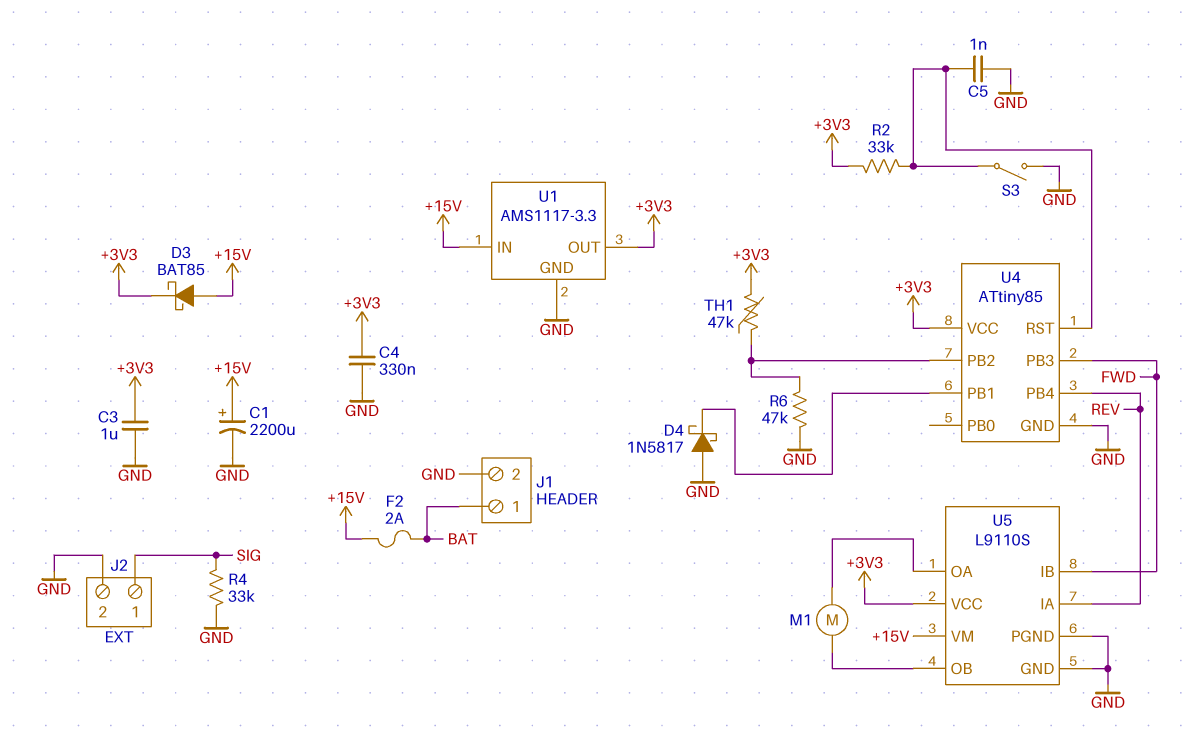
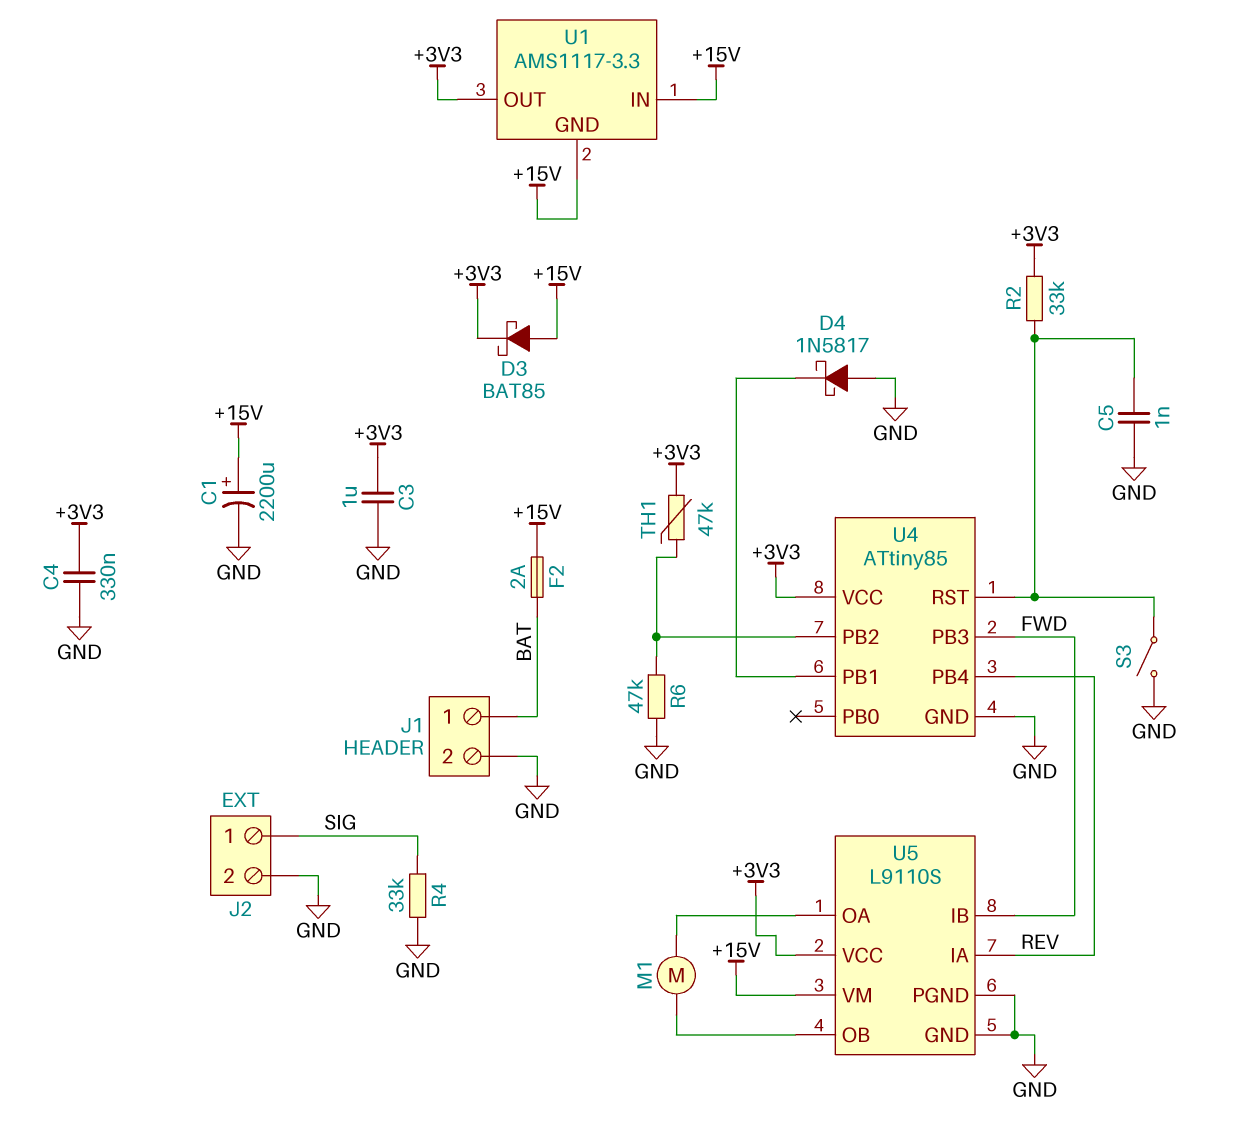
U1 pin GND: GND -> +15V

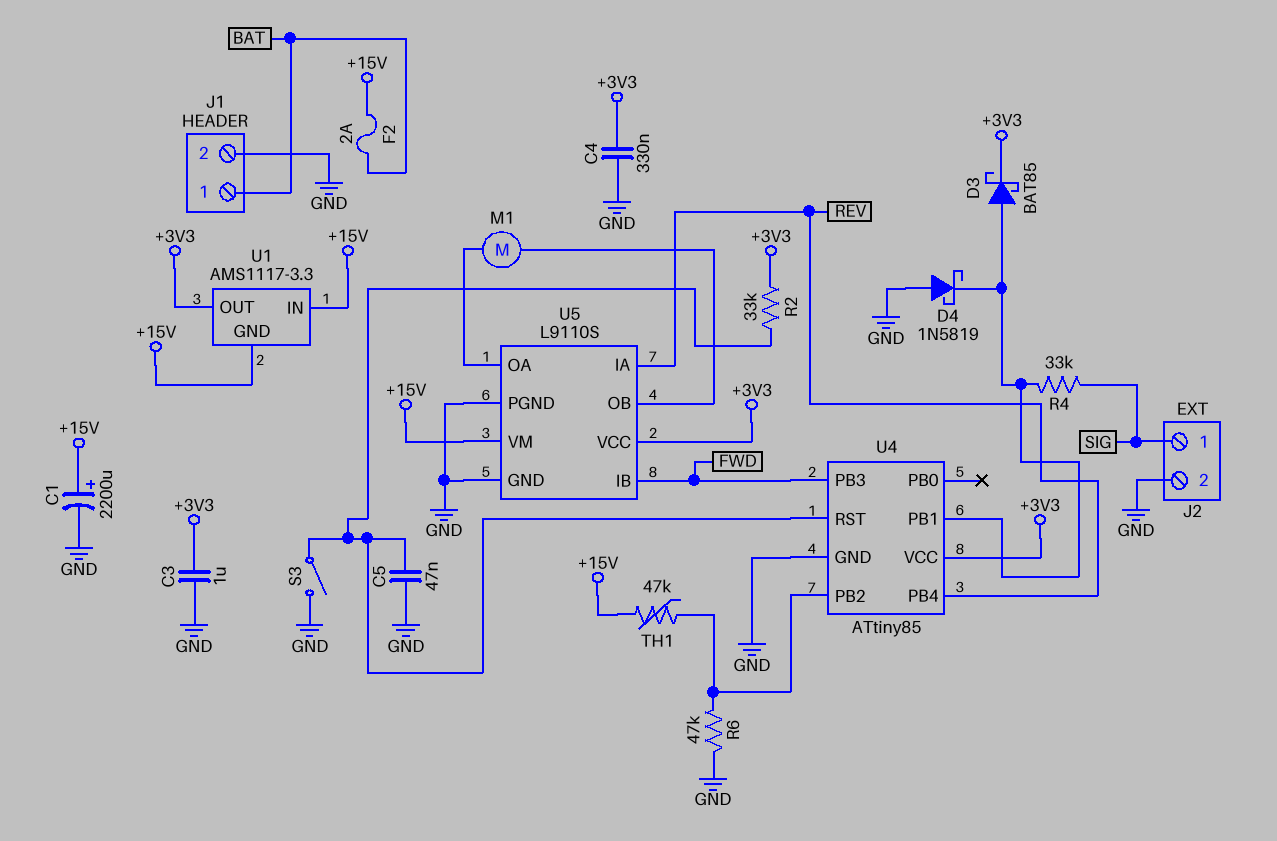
C5: 1nF (GND, U4/RST) -> 47nF (GND, U4/RST)
D3: schottky BAT85 (A +15V, K +3V3) -> schottky BAT85 (A U4/PB1, K +3V3)
D4: schottky 1N5817 (A GND, K U4/PB1) -> schottky 1N5819 (A GND, K U4/PB1)
R4: 33k (GND, SIG) -> 33k (SIG, U4/PB1)
TH1: 47k (+3V3, U4/PB2) -> 47k (+15V, U4/PB2)

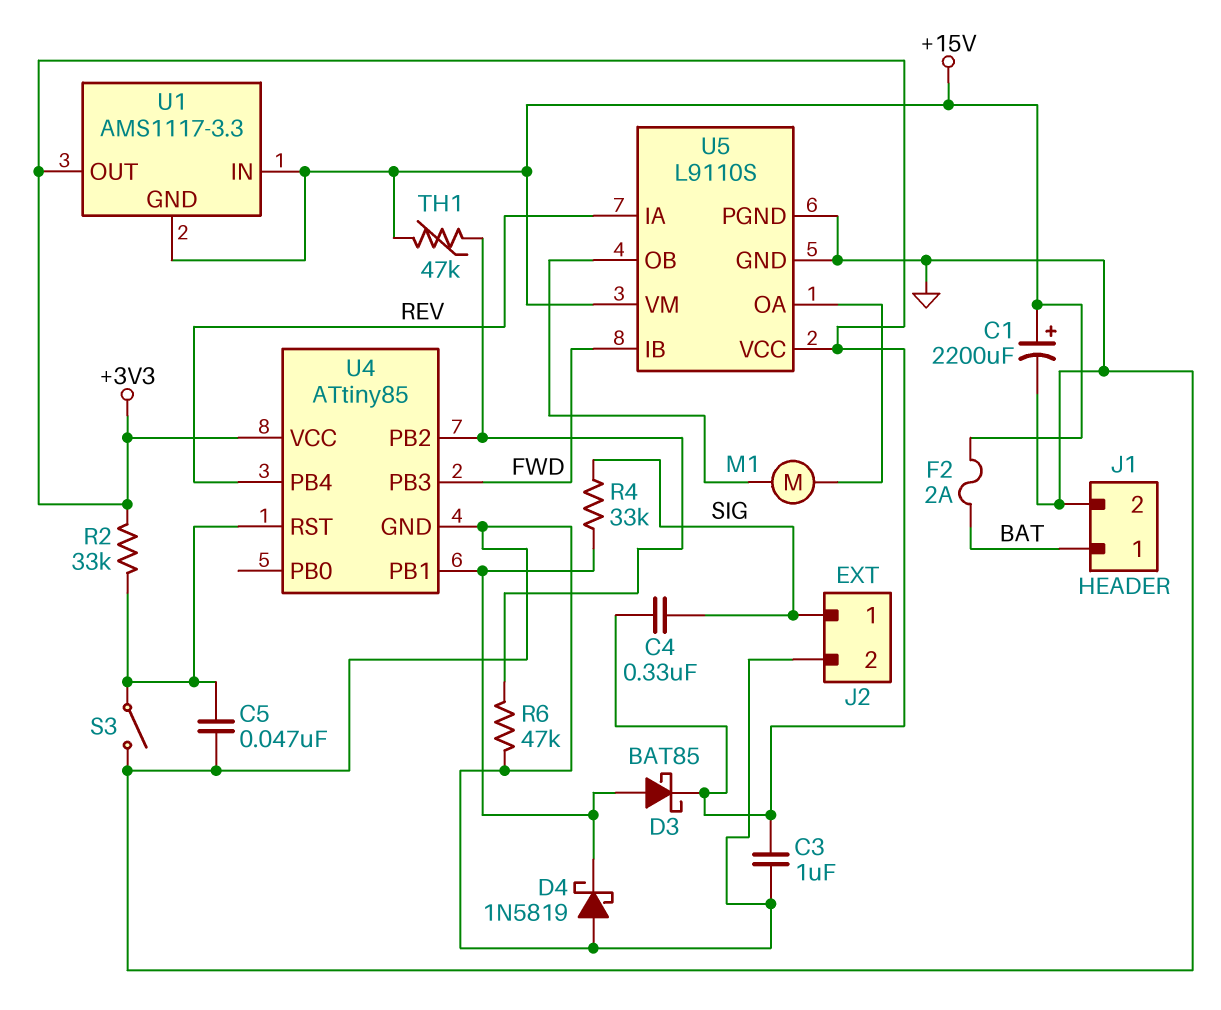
C4: 330nF (+3V3, GND) -> 330nF (+3V3, SIG)

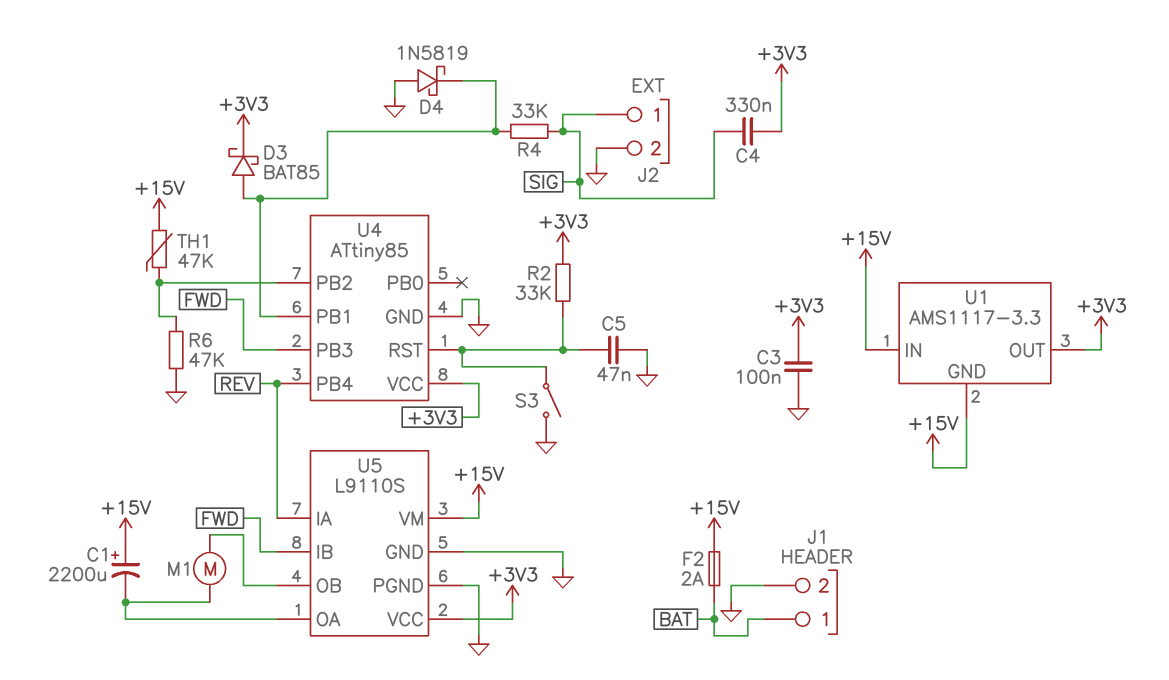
C1: 2200uF (plus +15V, minus GND) -> 2200uF (plus +15V, minus U5/OA)
C3: 1uF (+3V3, GND) -> 100nF (+3V3, GND)

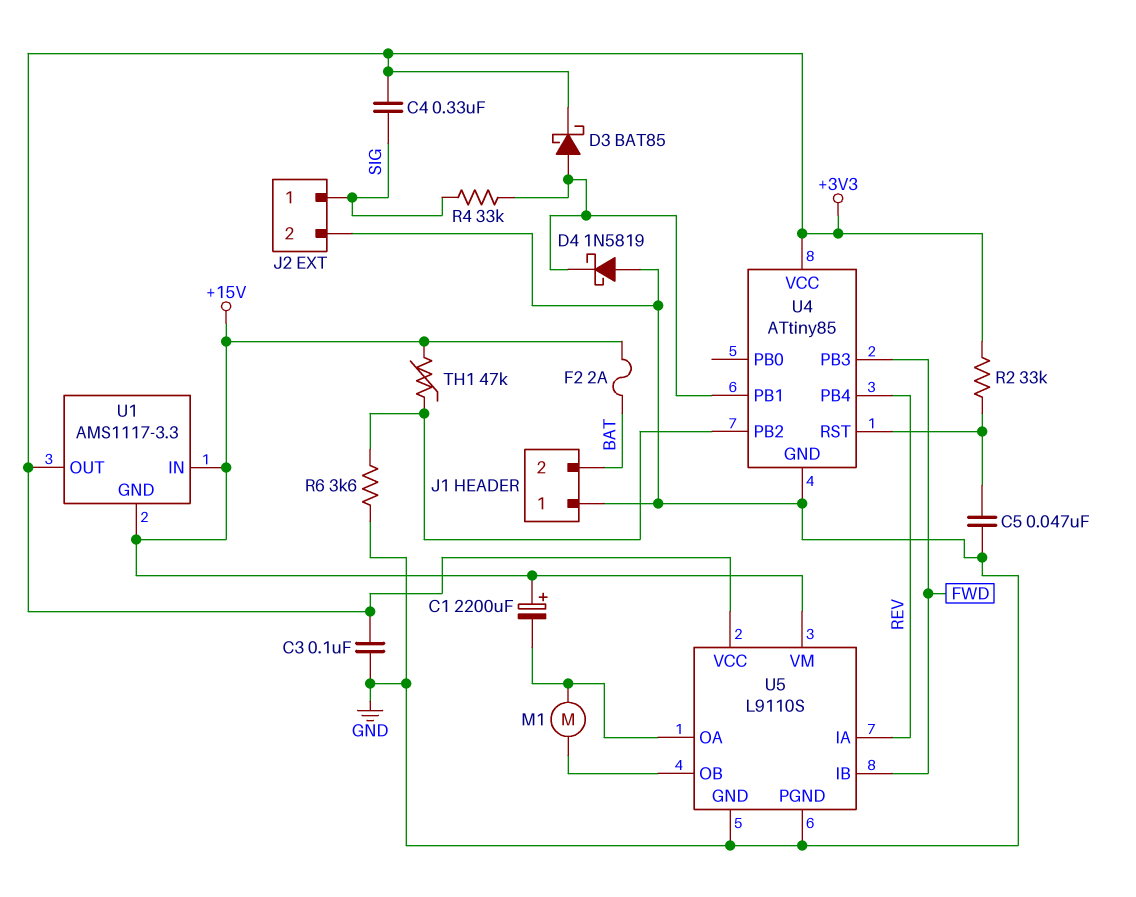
J1 pin 1: BAT -> GND
J1 pin 2: GND -> BAT
R6: 47k (GND, U4/PB2) -> 3.6k (GND, U4/PB2)
S3: switch (GND, U4/RST) -> none

